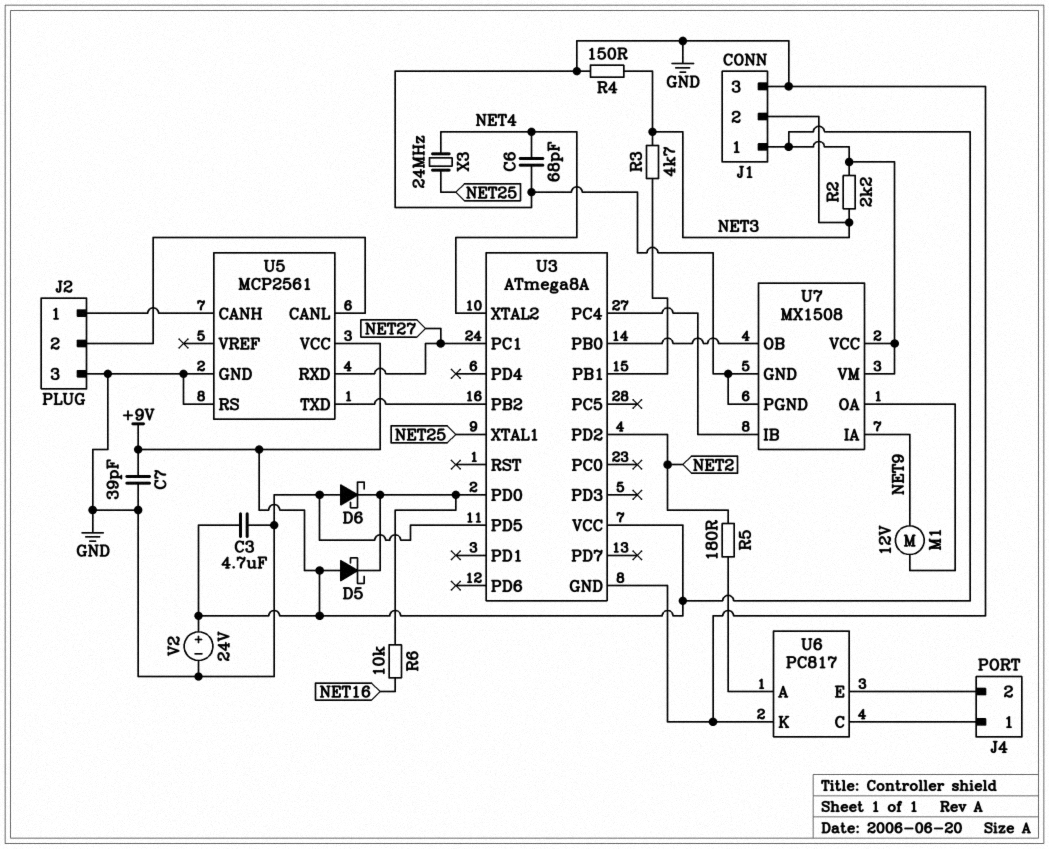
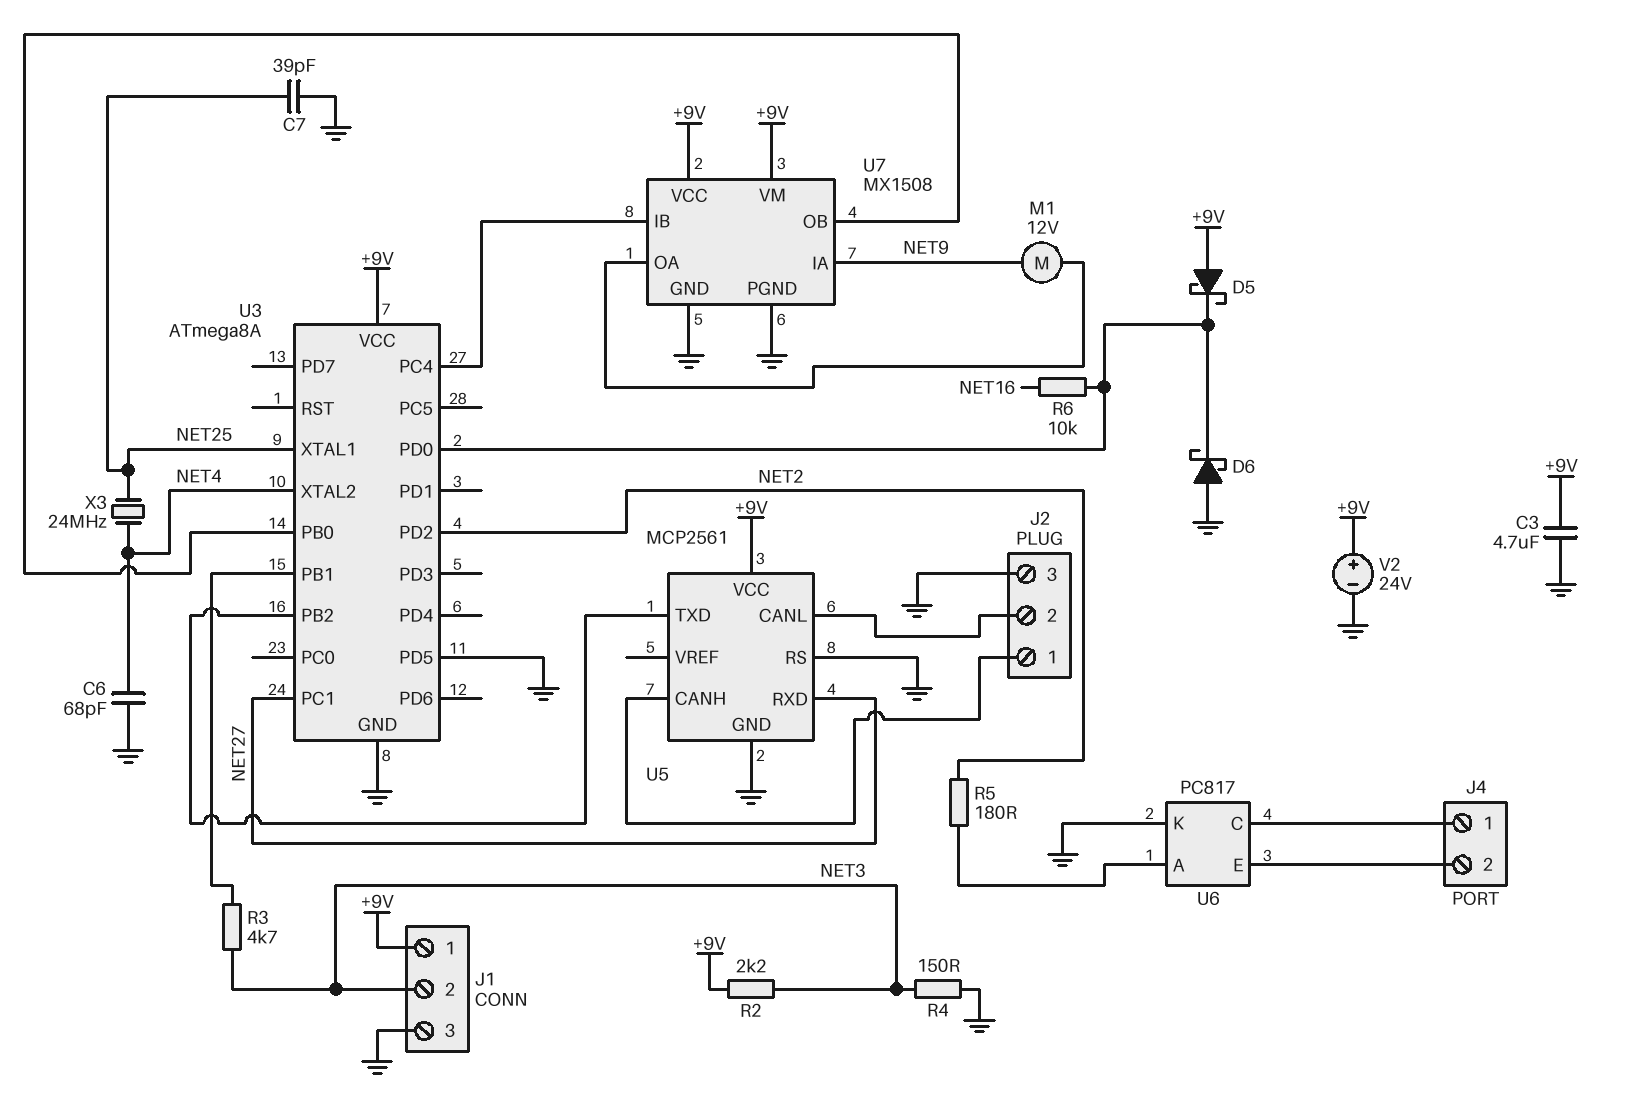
C7: 39pF (+9V, GND) -> 39pF (GND, NET25)

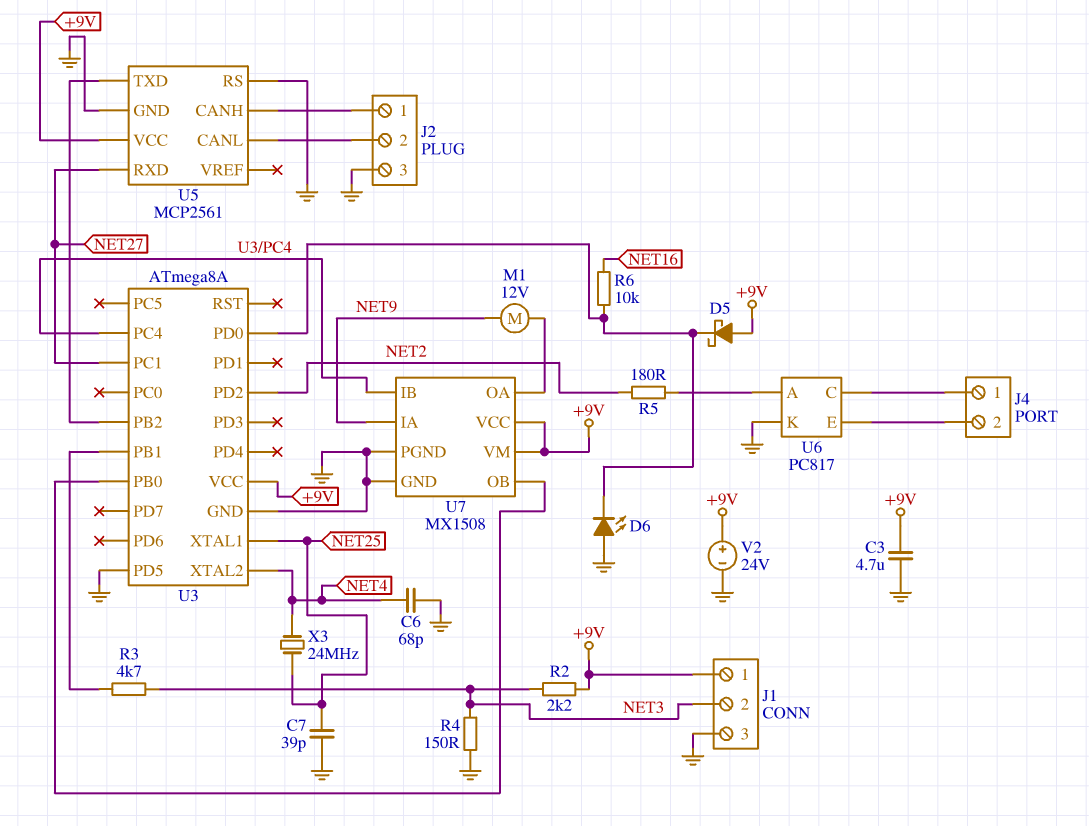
D6: schottky (A GND, K U3/PD0) -> LED (A GND, K U3/PD0)

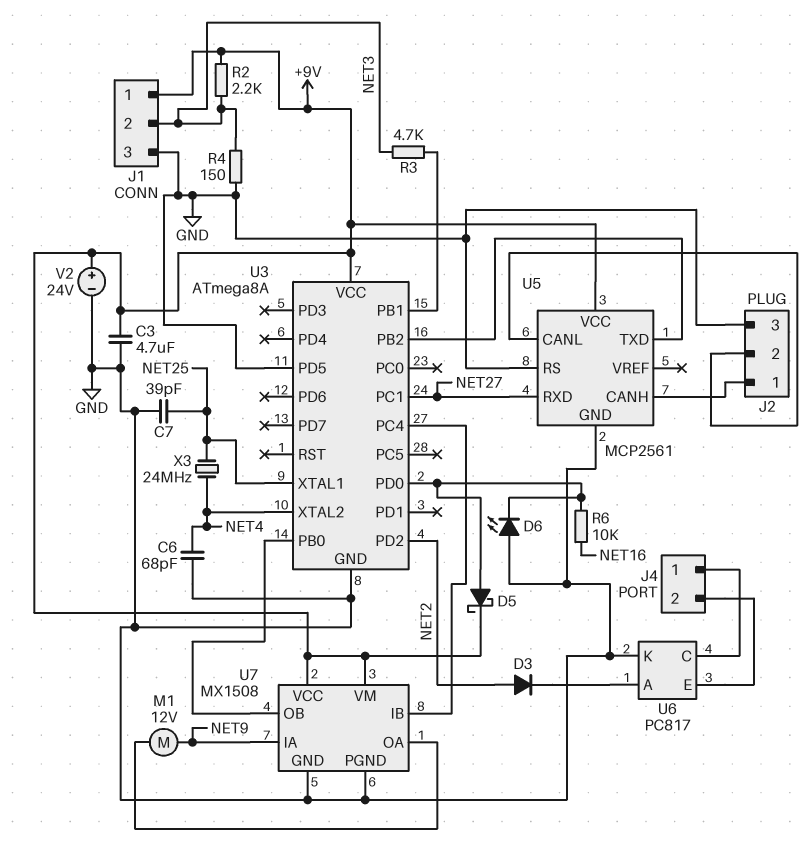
D3: none -> diode (A NET2, K U6/A)
D5: schottky (A +9V, K U3/PD0) -> schottky (A U3/PD0, K +9V)
R5: 180 (NET2, U6/A) -> none

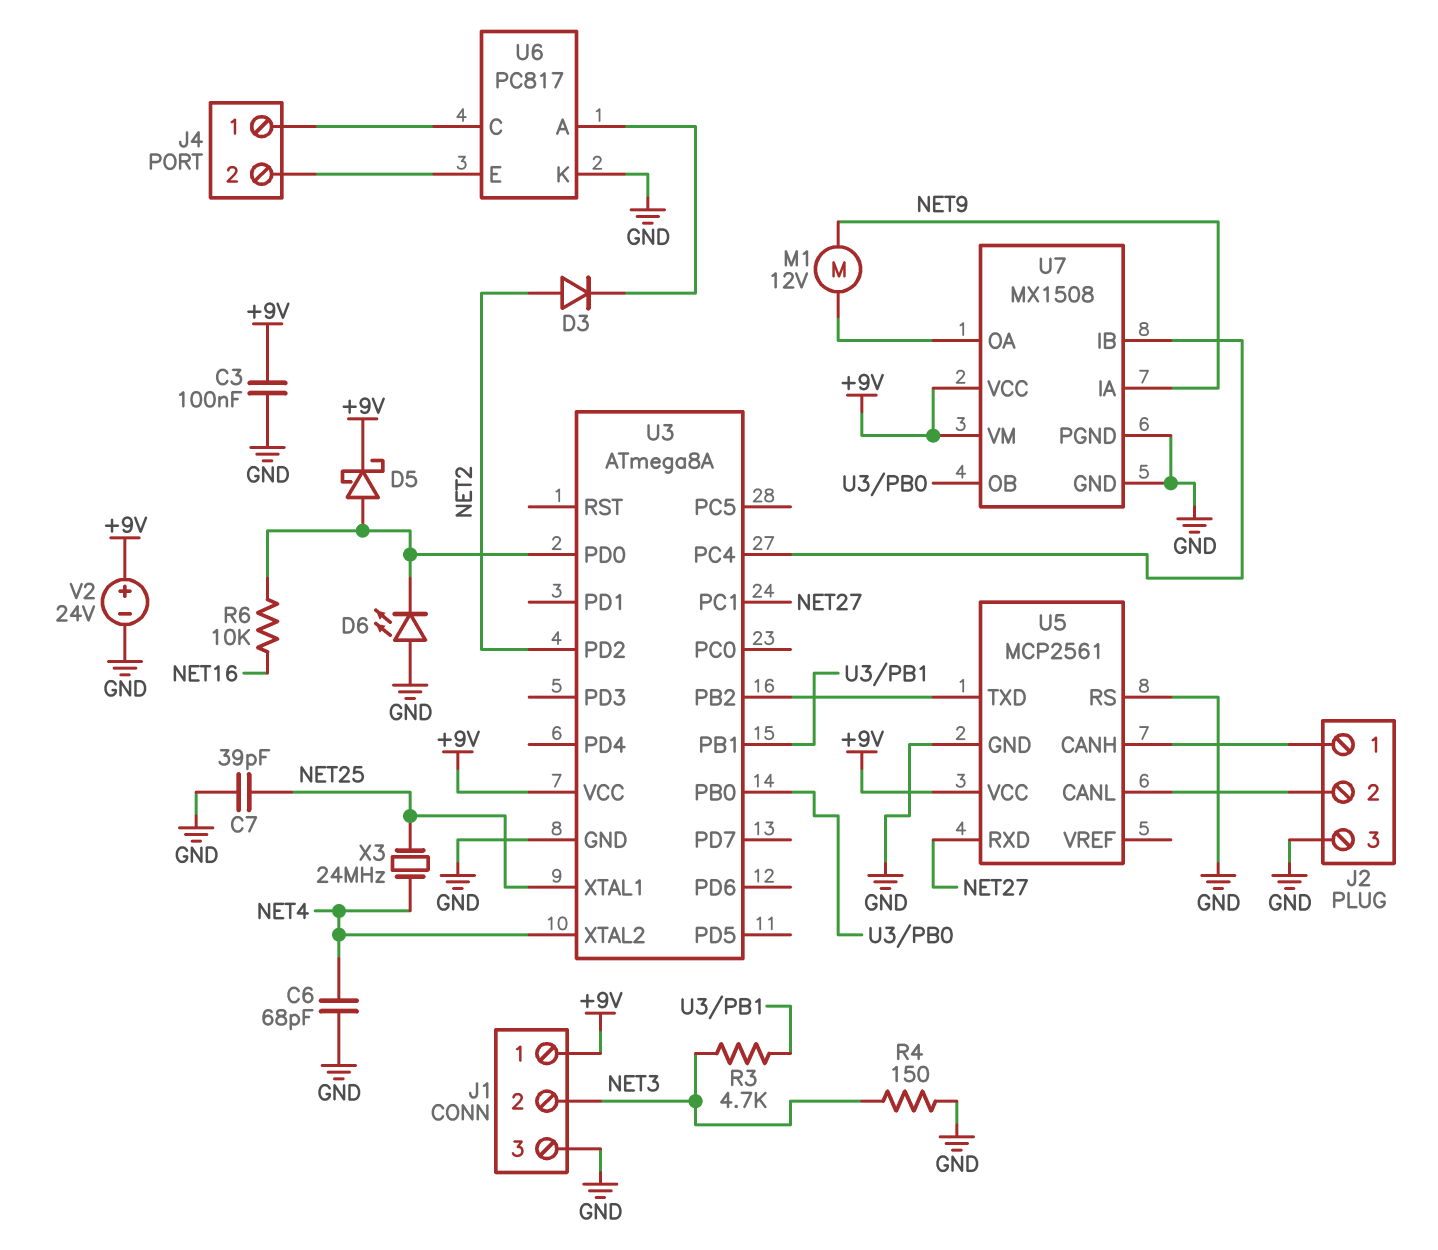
C3: 4.7uF (+9V, GND) -> 100nF (+9V, GND)
R2: 2.2k (+9V, NET3) -> none
U3 pin PD5: GND -> none

